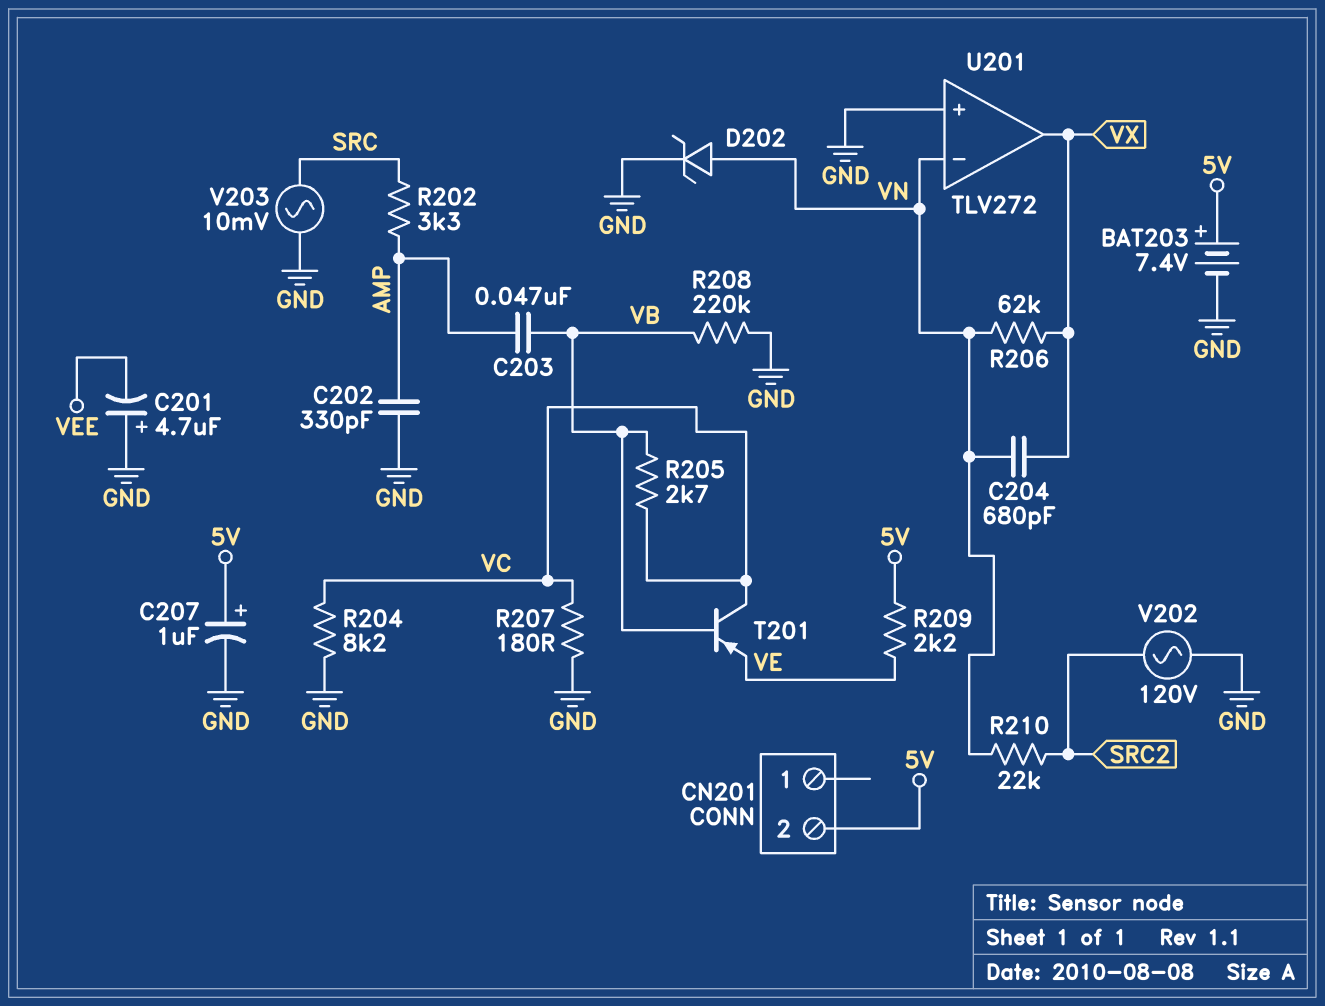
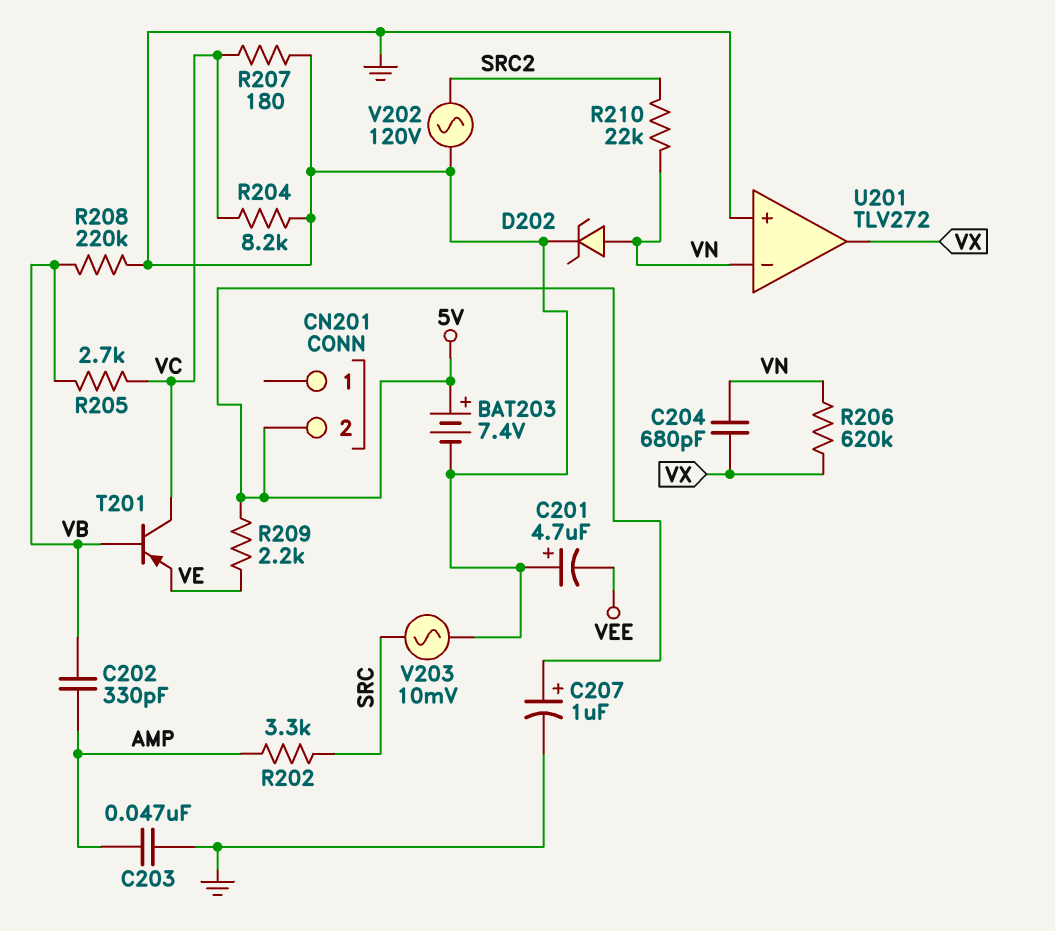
C202: 330pF (AMP, GND) -> 330pF (AMP, VB)
C203: 47nF (AMP, VB) -> 47nF (AMP, GND)
R206: 62k (VN, VX) -> 620k (VN, VX)

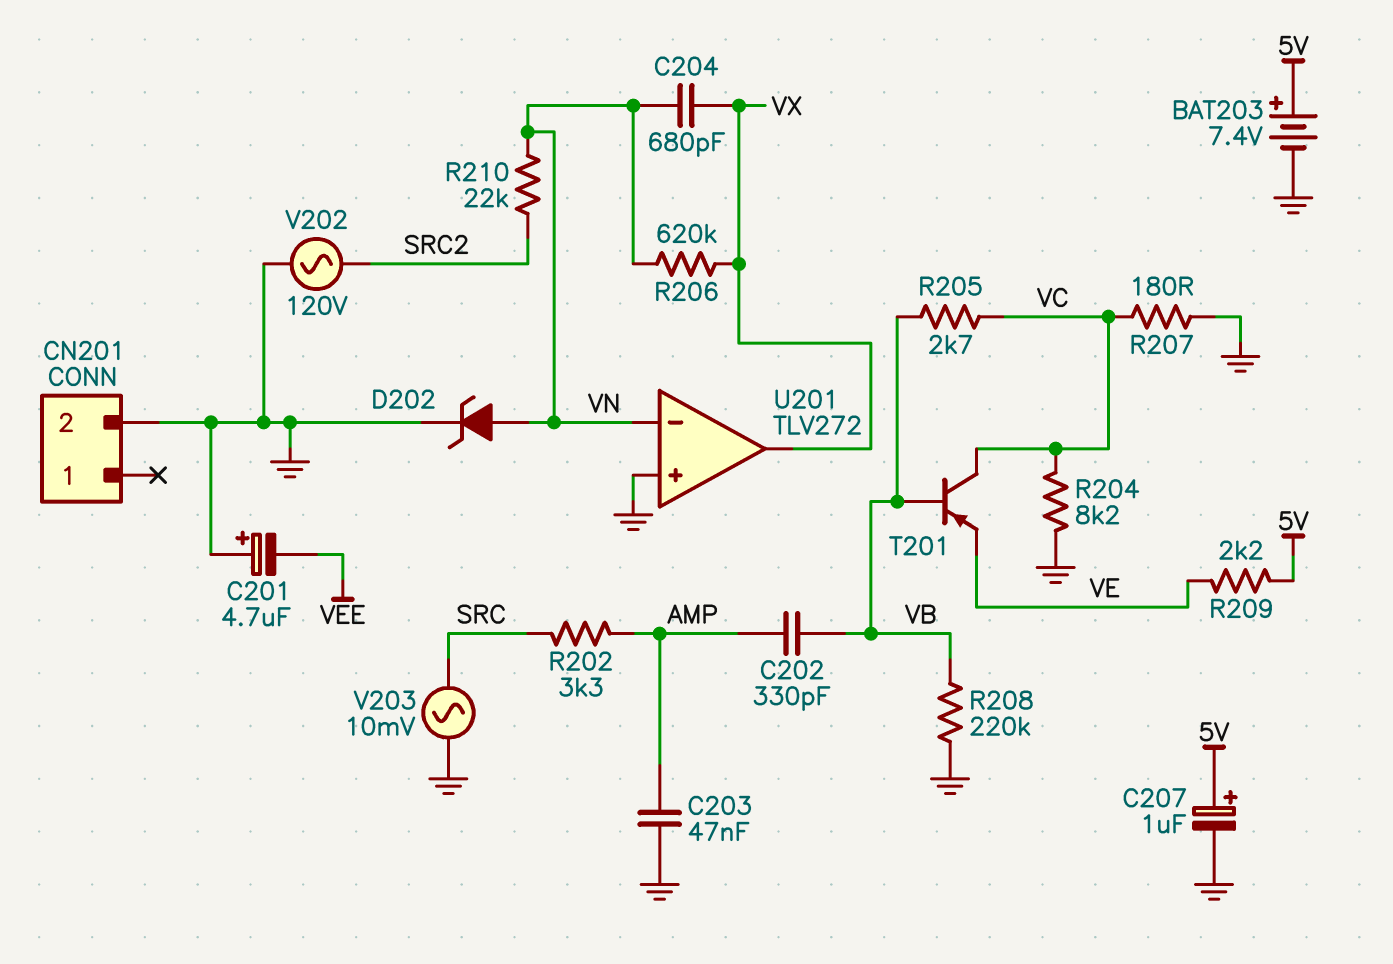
CN201 pin 2: 5V -> GND

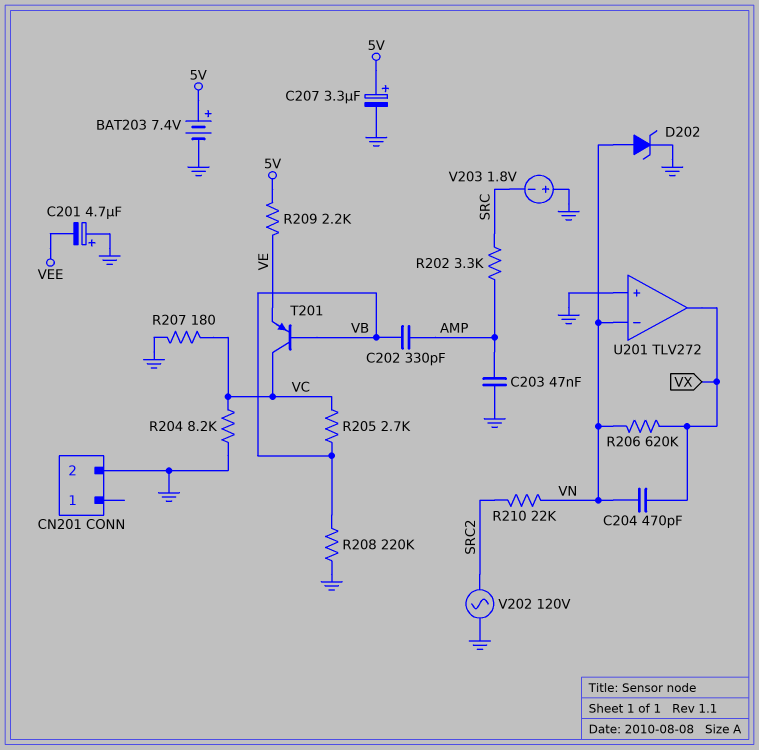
C204: 680pF (VN, VX) -> 470pF (VN, VX)
C207: 1uF (plus 5V, minus GND) -> 3.3uF (plus 5V, minus GND)
V203: AC 10mV (GND, SRC) -> 1.8V (plus GND, minus SRC)

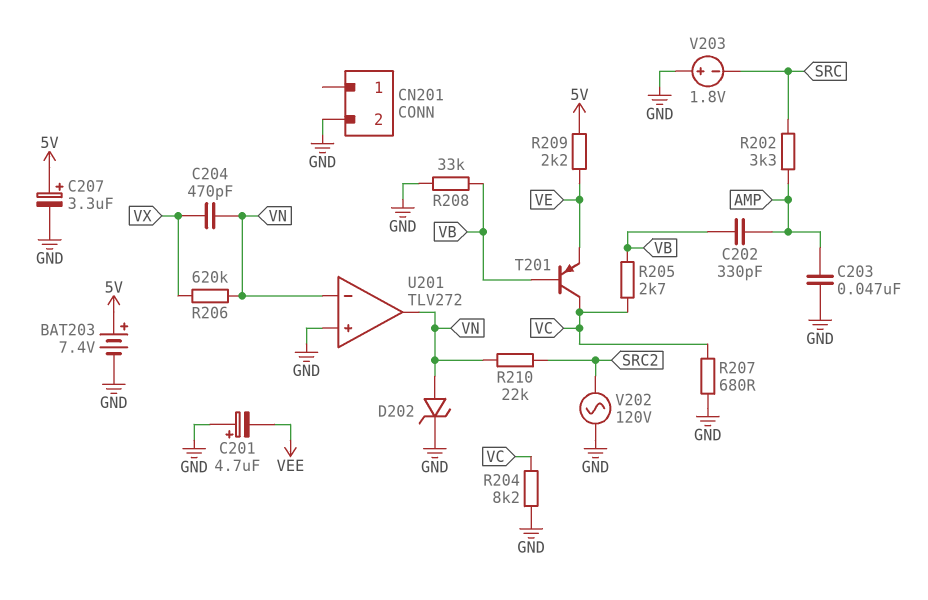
R207: 180 (GND, VC) -> 680 (GND, VC)
R208: 220k (GND, VB) -> 33k (GND, VB)
U201 pin out: VX -> VN

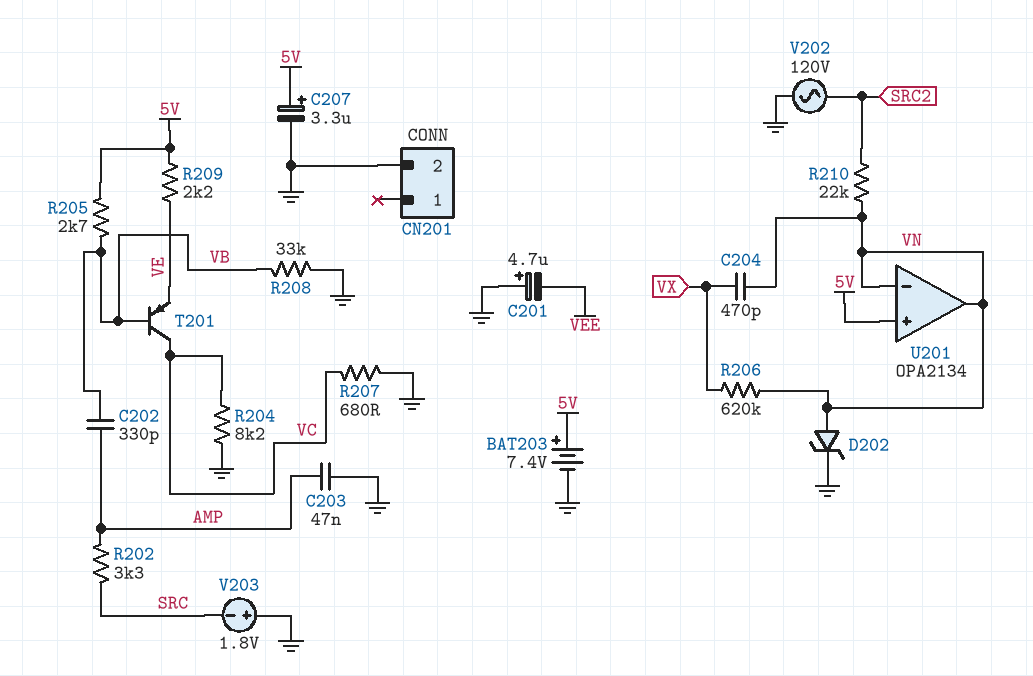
R205: 2.7k (VB, VC) -> 2.7k (5V, VB)
U201: TLV272 -> OPA2134
U201 pin in+: GND -> 5V

